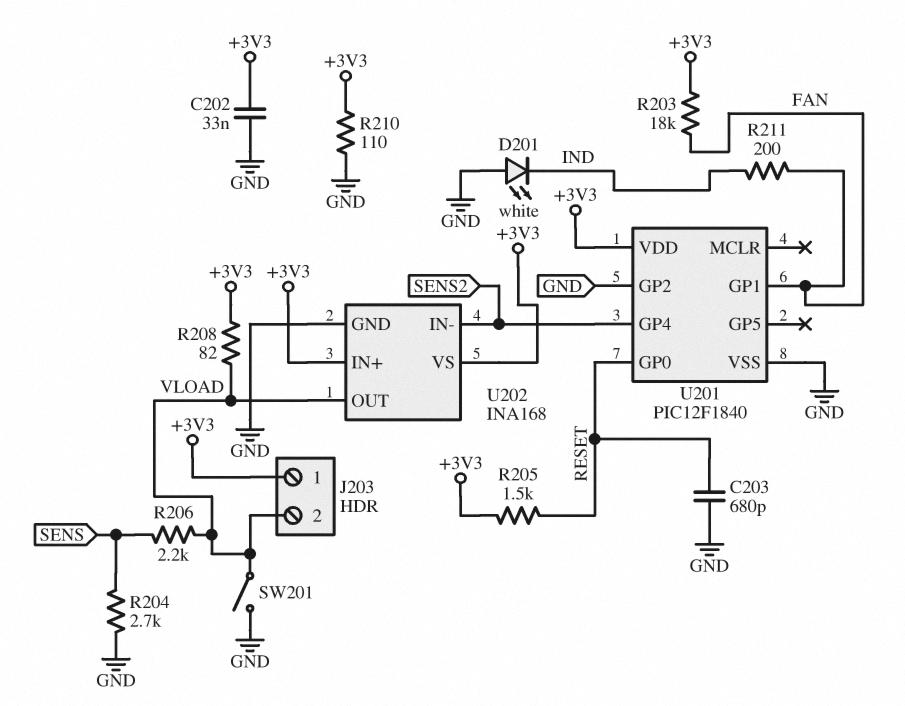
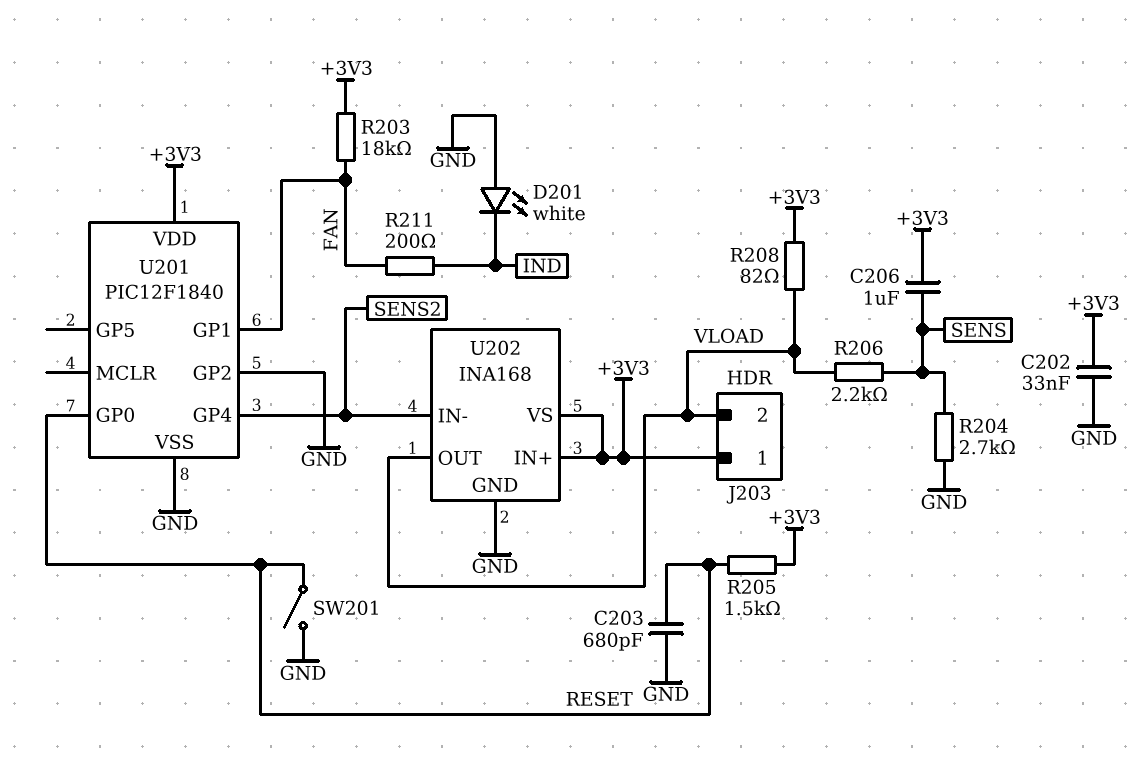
C206: none -> 1uF (+3V3, SENS)
R210: 110 (+3V3, GND) -> none
SW201: switch (GND, VLOAD) -> switch (GND, RESET)

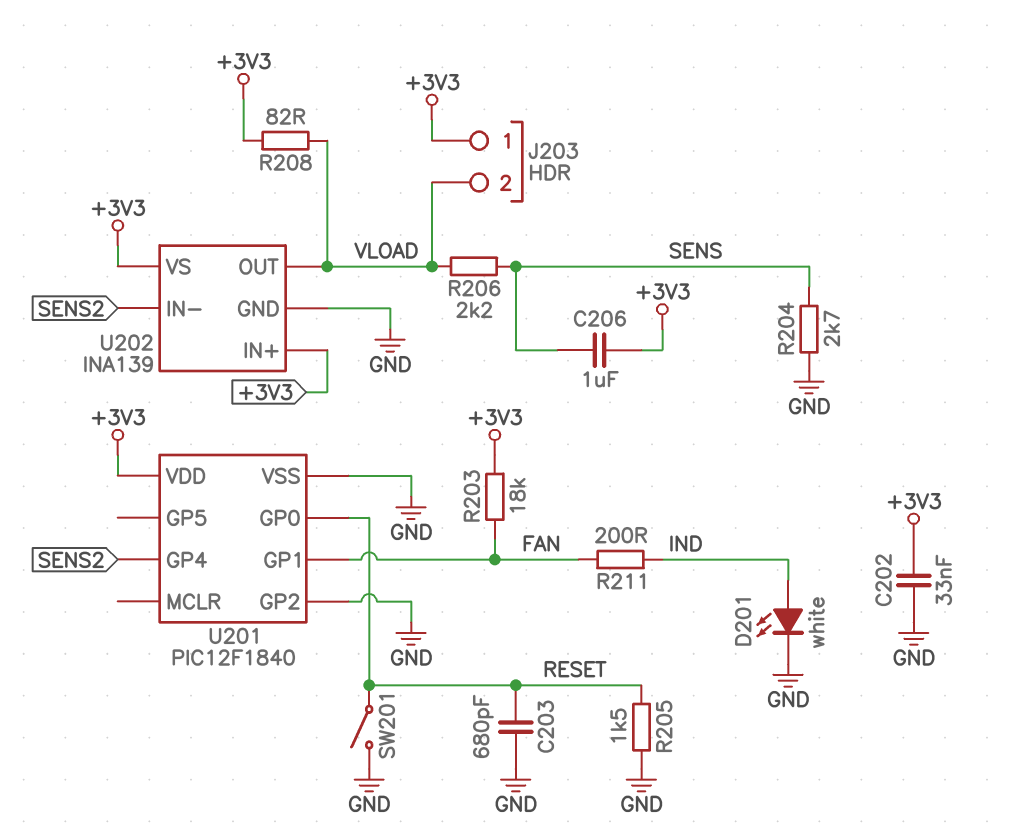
D201: LED white (A GND, K IND) -> LED white (A IND, K GND)
R205: 1.5k (+3V3, RESET) -> 1.5k (GND, RESET)
U202: INA168 -> INA139

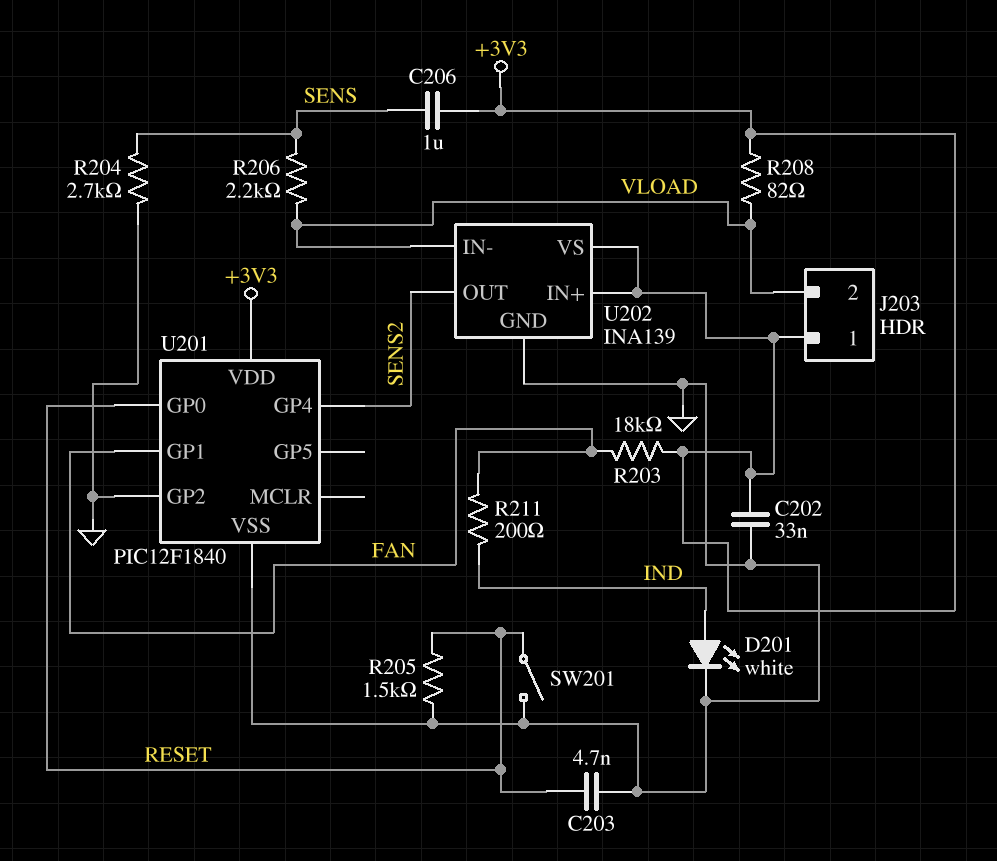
C203: 680pF (GND, RESET) -> 4.7nF (GND, RESET)
U202 pin IN-: SENS2 -> VLOAD
U202 pin OUT: VLOAD -> SENS2

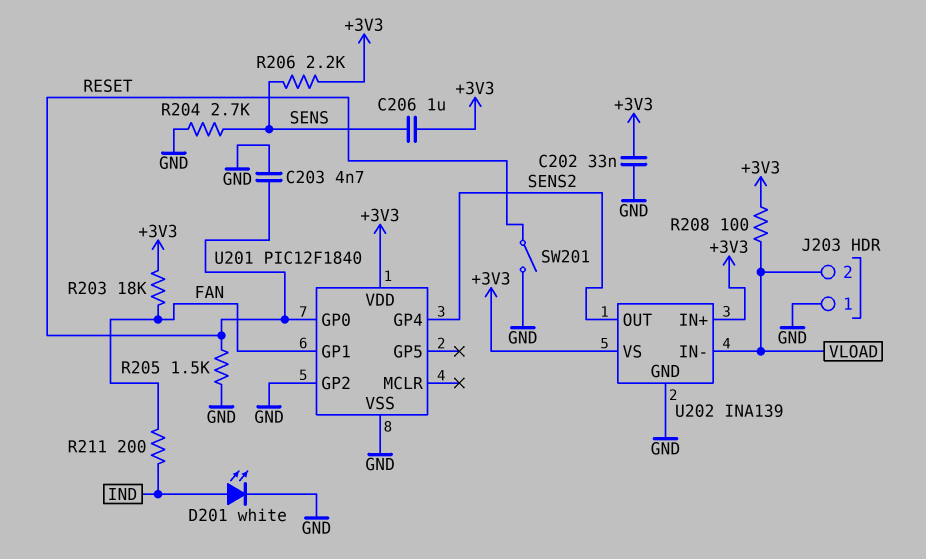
J203 pin 1: +3V3 -> GND
R206: 2.2k (SENS, VLOAD) -> 2.2k (+3V3, SENS)
R208: 82 (+3V3, VLOAD) -> 100 (+3V3, VLOAD)

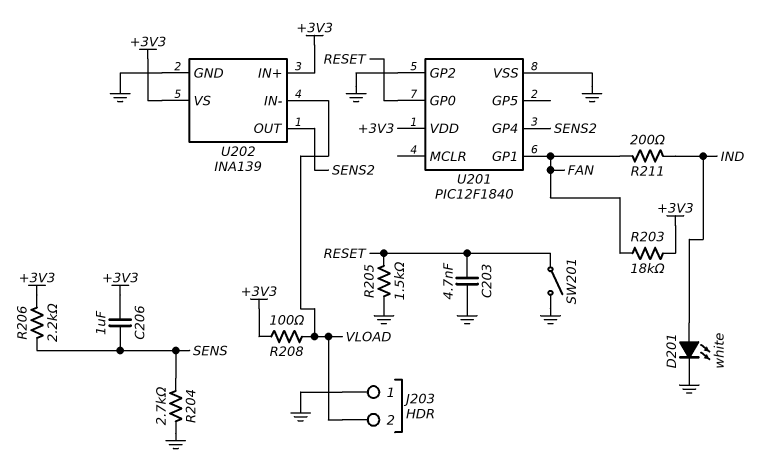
C202: 33nF (+3V3, GND) -> none

